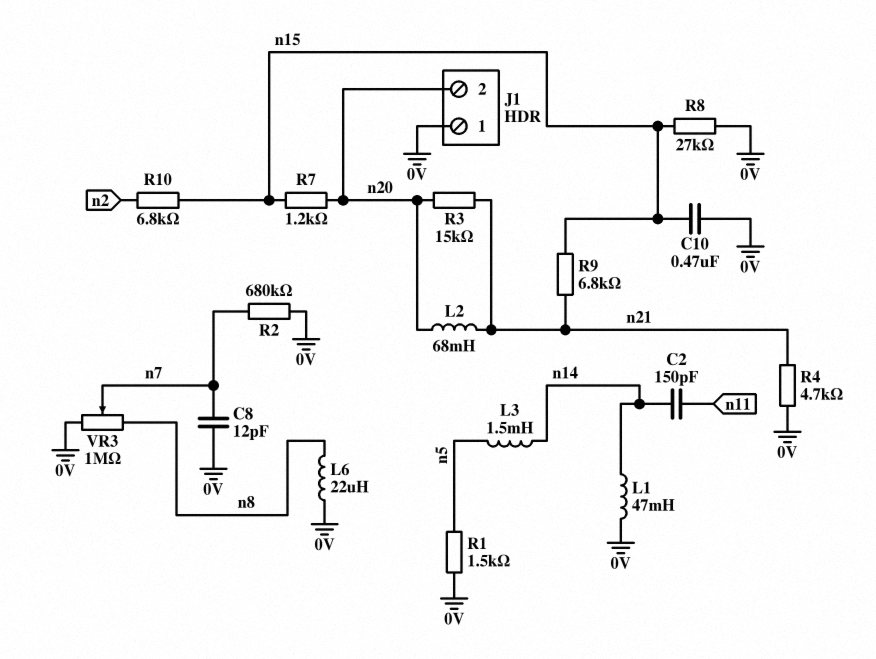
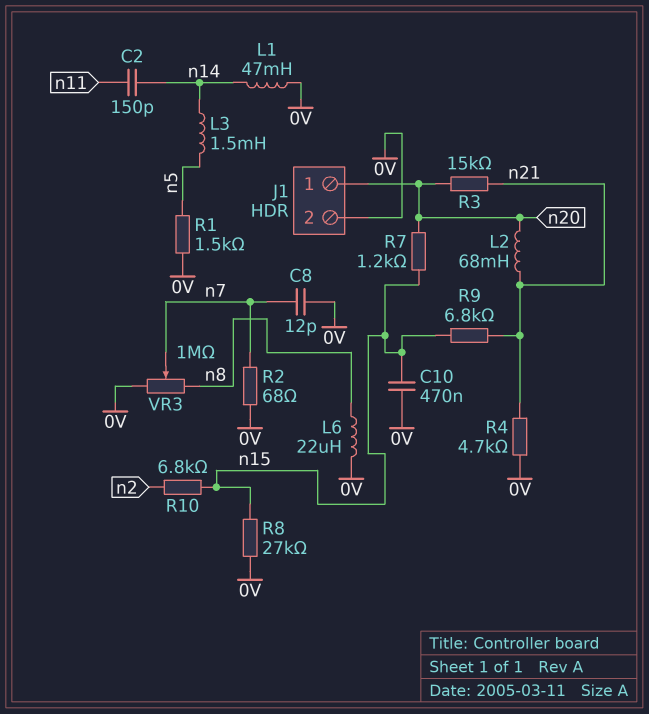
J1 pin 1: 0V -> n20
J1 pin 2: n20 -> 0V
R2: 680k (0V, n7) -> 68 (0V, n7)

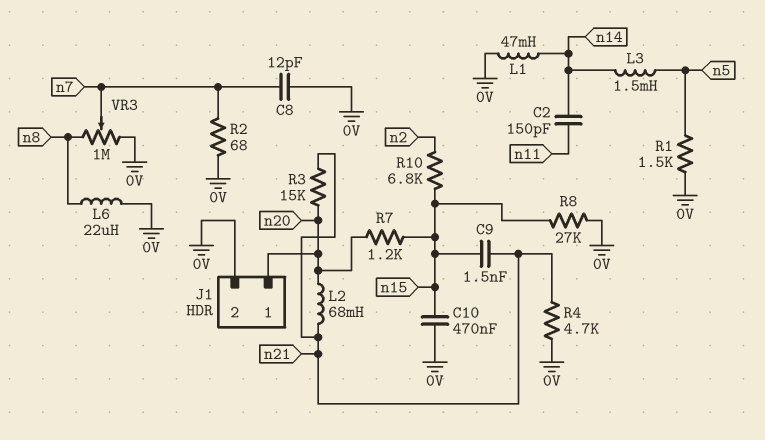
C9: none -> 1.5nF (n15, n21)
R9: 6.8k (n15, n21) -> none

